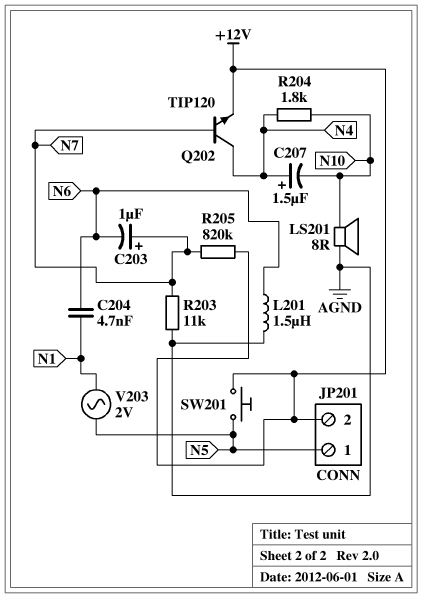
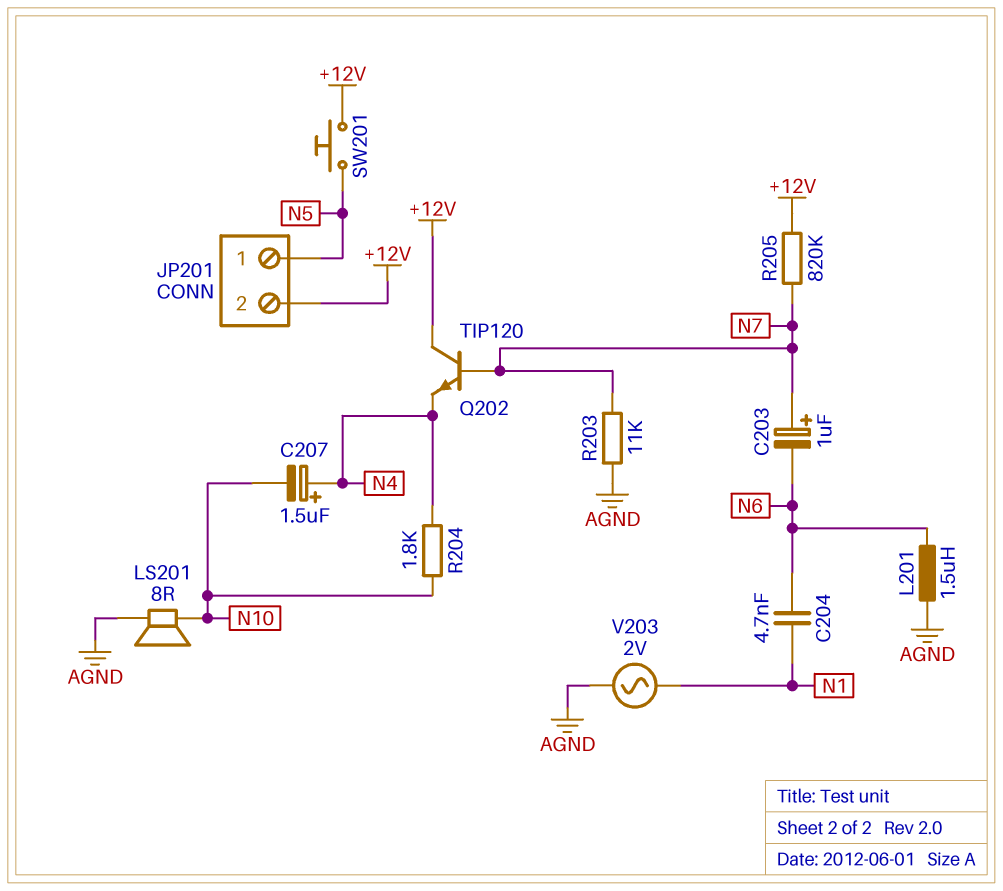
Q202: NPN TIP120 (B N7, C N4, E +12V) -> NPN TIP120 (B N7, C +12V, E N4)
V203: AC 2V (N1, N5) -> AC 2V (AGND, N1)

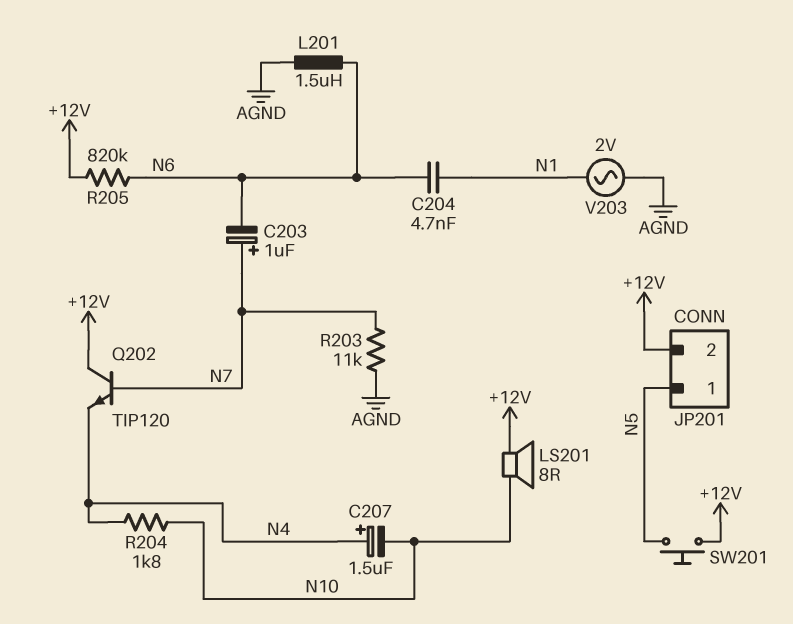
LS201: speaker 8R (AGND, N10) -> speaker 8R (+12V, N10)
R205: 820k (+12V, N7) -> 820k (+12V, N6)

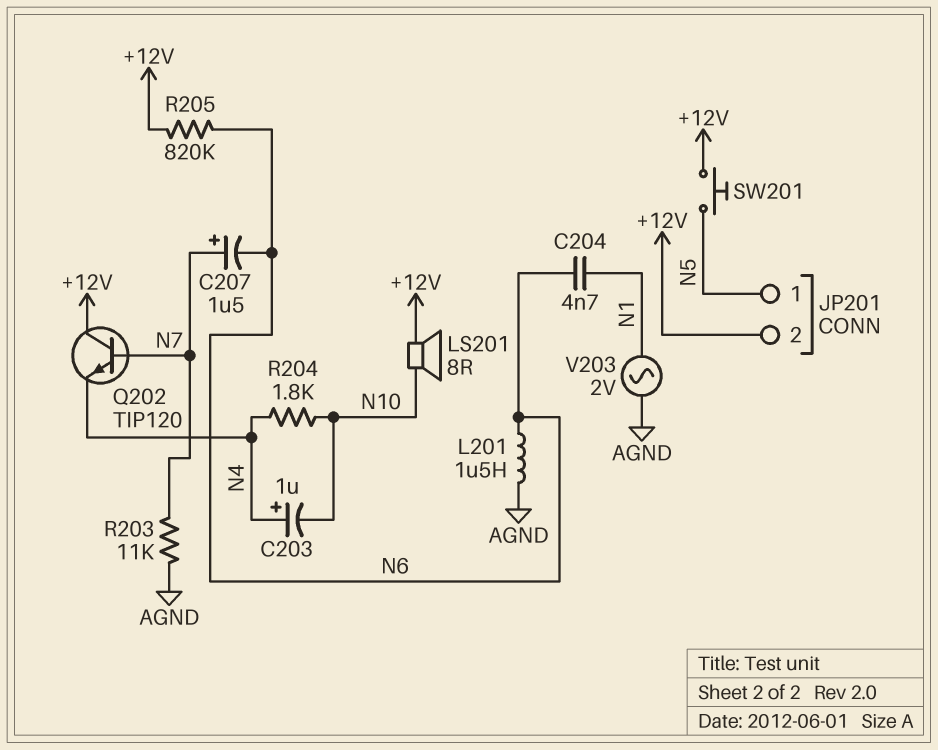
C203: 1uF (plus N7, minus N6) -> 1uF (plus N4, minus N10)
C207: 1.5uF (plus N4, minus N10) -> 1.5uF (plus N7, minus N6)

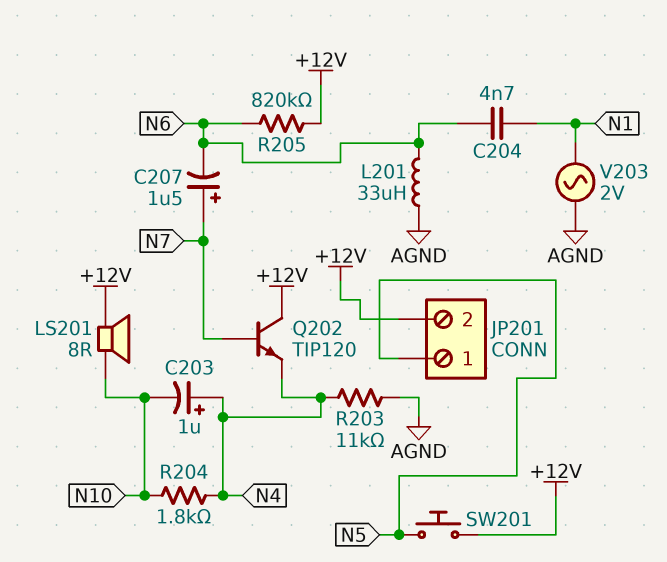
L201: 1.5uH (AGND, N6) -> 33uH (AGND, N6)
R203: 11k (AGND, N7) -> 11k (AGND, N4)

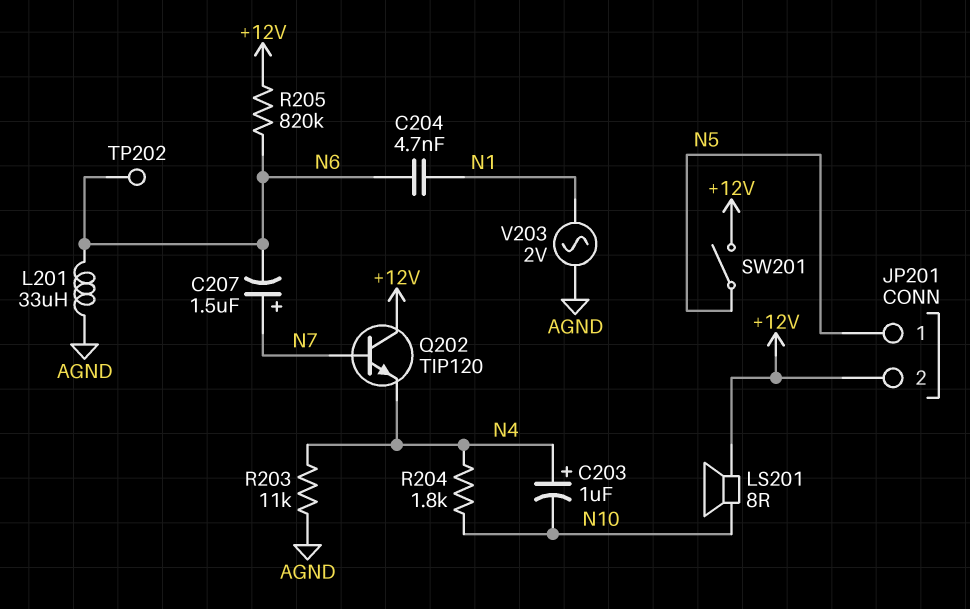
SW201: button (+12V, N5) -> switch (+12V, N5)
TP202: none -> test point (N6)

